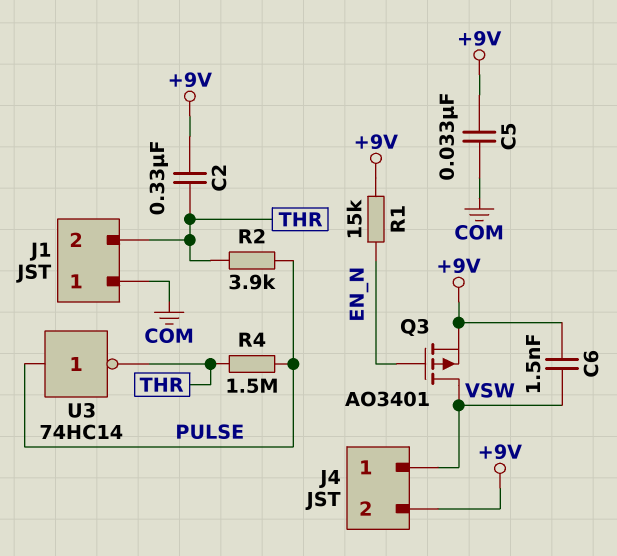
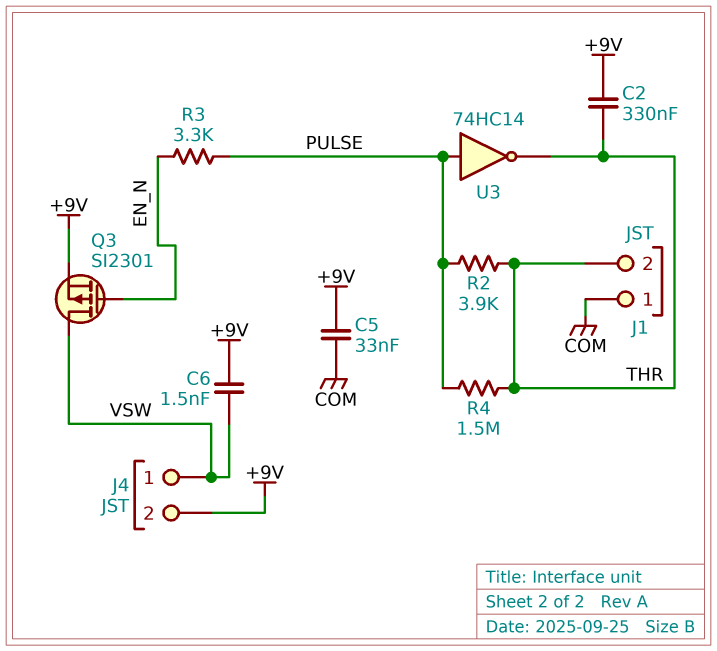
Q3: PMOS AO3401 (G EN_N, D VSW, S +9V) -> PMOS SI2301 (G EN_N, D VSW, S +9V)
R1: 15k (+9V, EN_N) -> none
R3: none -> 3.3k (EN_N, PULSE)

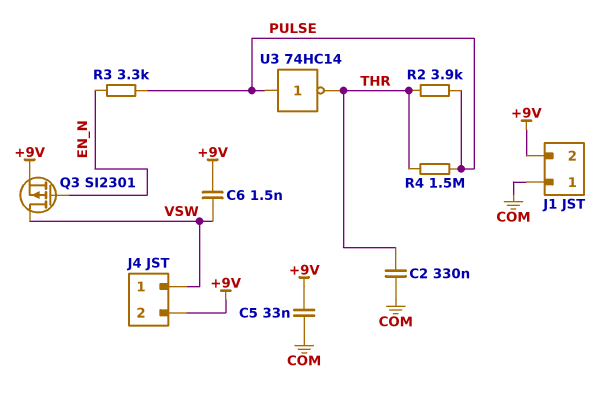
C2: 330nF (+9V, THR) -> 330nF (COM, THR)
J1 pin 2: THR -> +9V

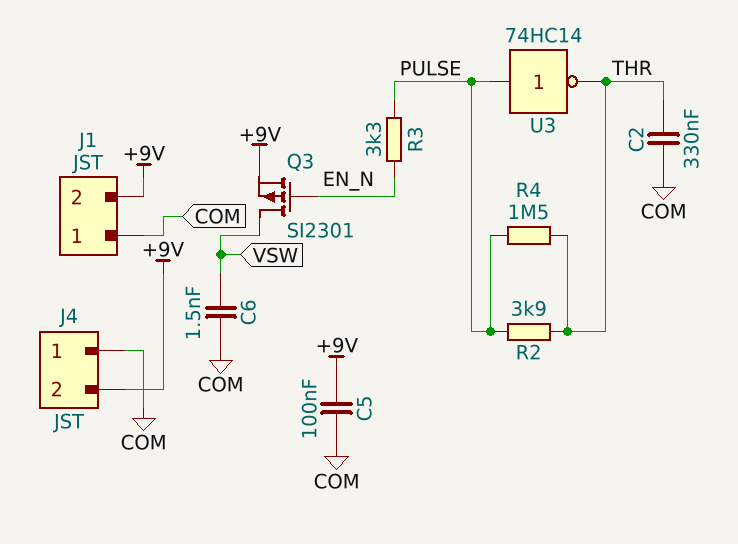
C5: 33nF (+9V, COM) -> 100nF (+9V, COM)
C6: 1.5nF (+9V, VSW) -> 1.5nF (COM, VSW)
J4 pin 1: VSW -> COM

